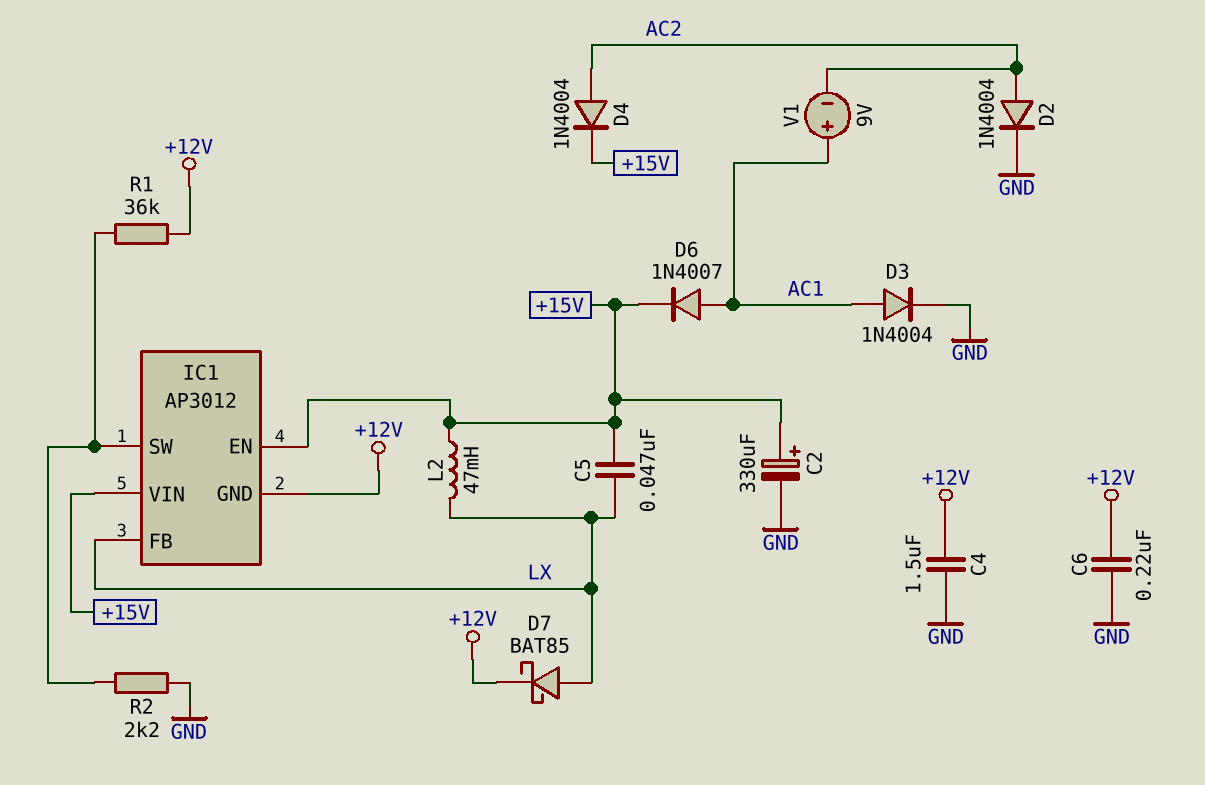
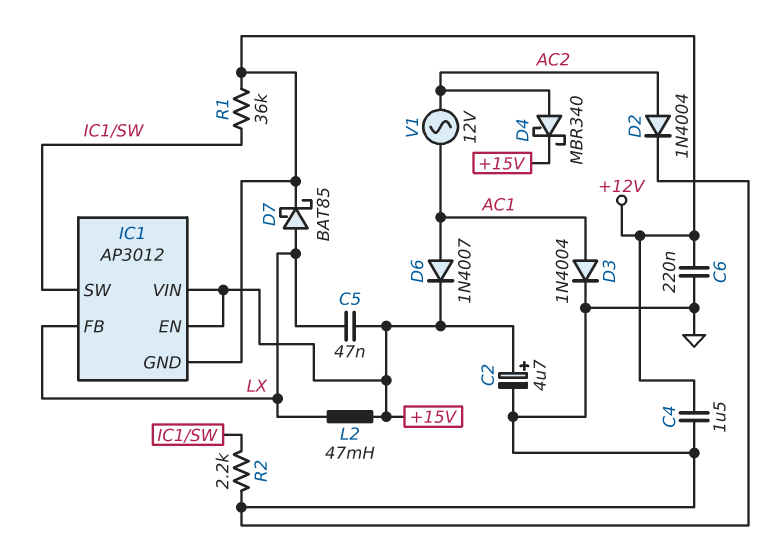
C2: 330uF (plus +15V, minus GND) -> 4.7uF (plus +15V, minus GND)
D4: diode 1N4004 (A AC2, K +15V) -> schottky MBR340 (A AC2, K +15V)
V1: 9V (plus AC1, minus AC2) -> AC 12V (AC1, AC2)

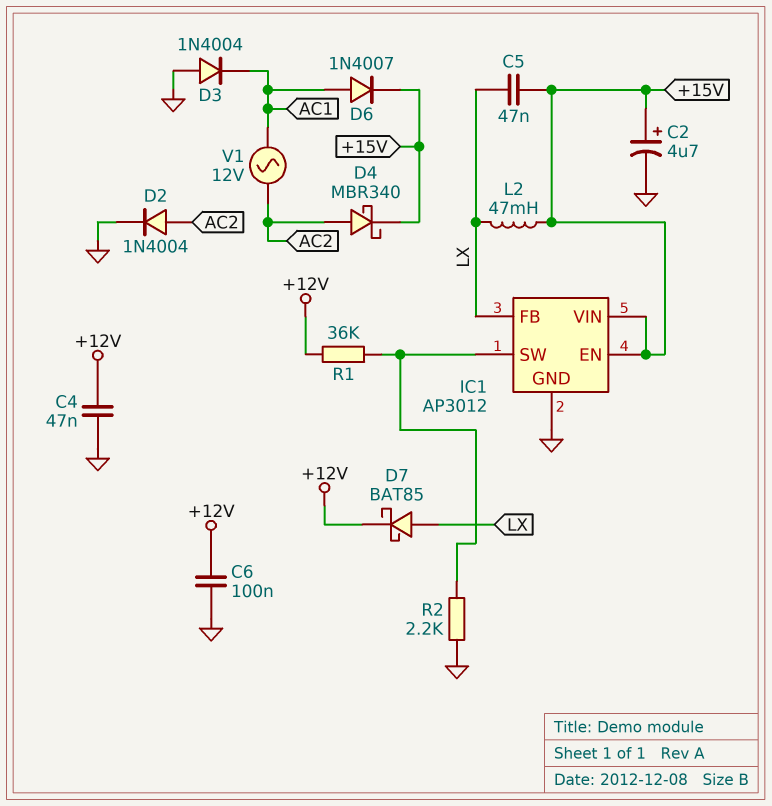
C4: 1.5uF (+12V, GND) -> 47nF (+12V, GND)
C6: 220nF (+12V, GND) -> 100nF (+12V, GND)
D3: diode 1N4004 (A AC1, K GND) -> diode 1N4004 (A GND, K AC1)
IC1 pin GND: +12V -> GND

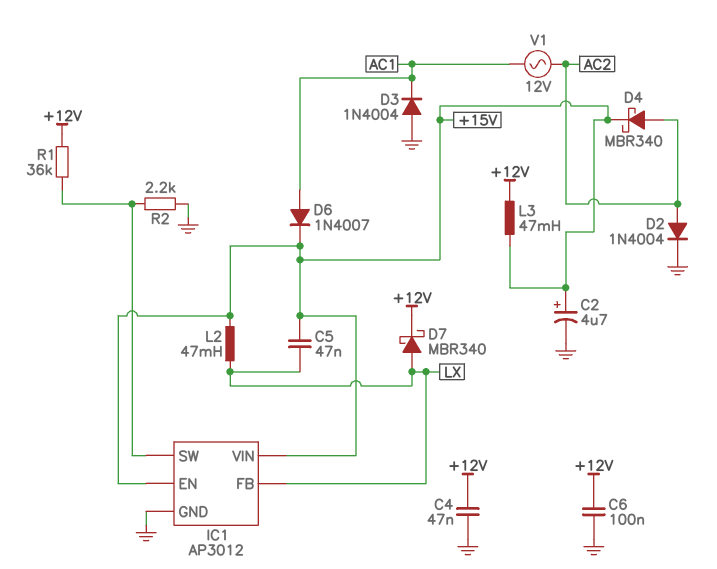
D7: schottky BAT85 (A LX, K +12V) -> schottky MBR340 (A LX, K +12V)
L3: none -> 47mH (+12V, +15V)

